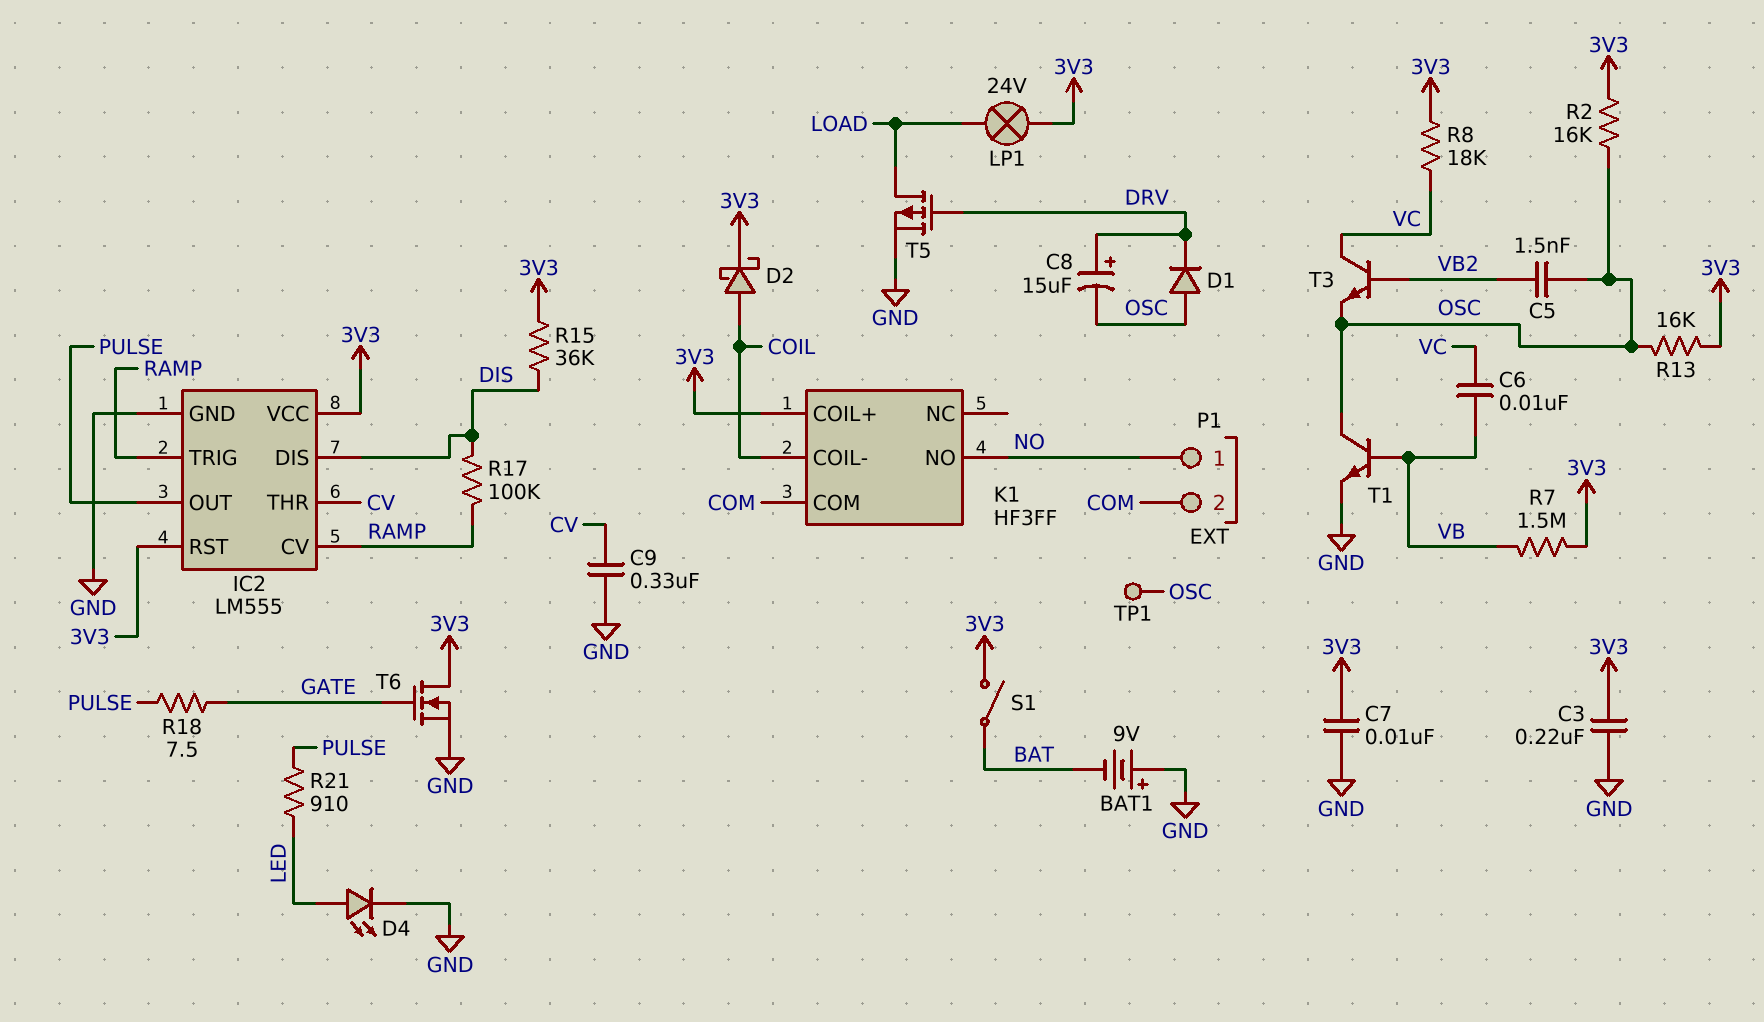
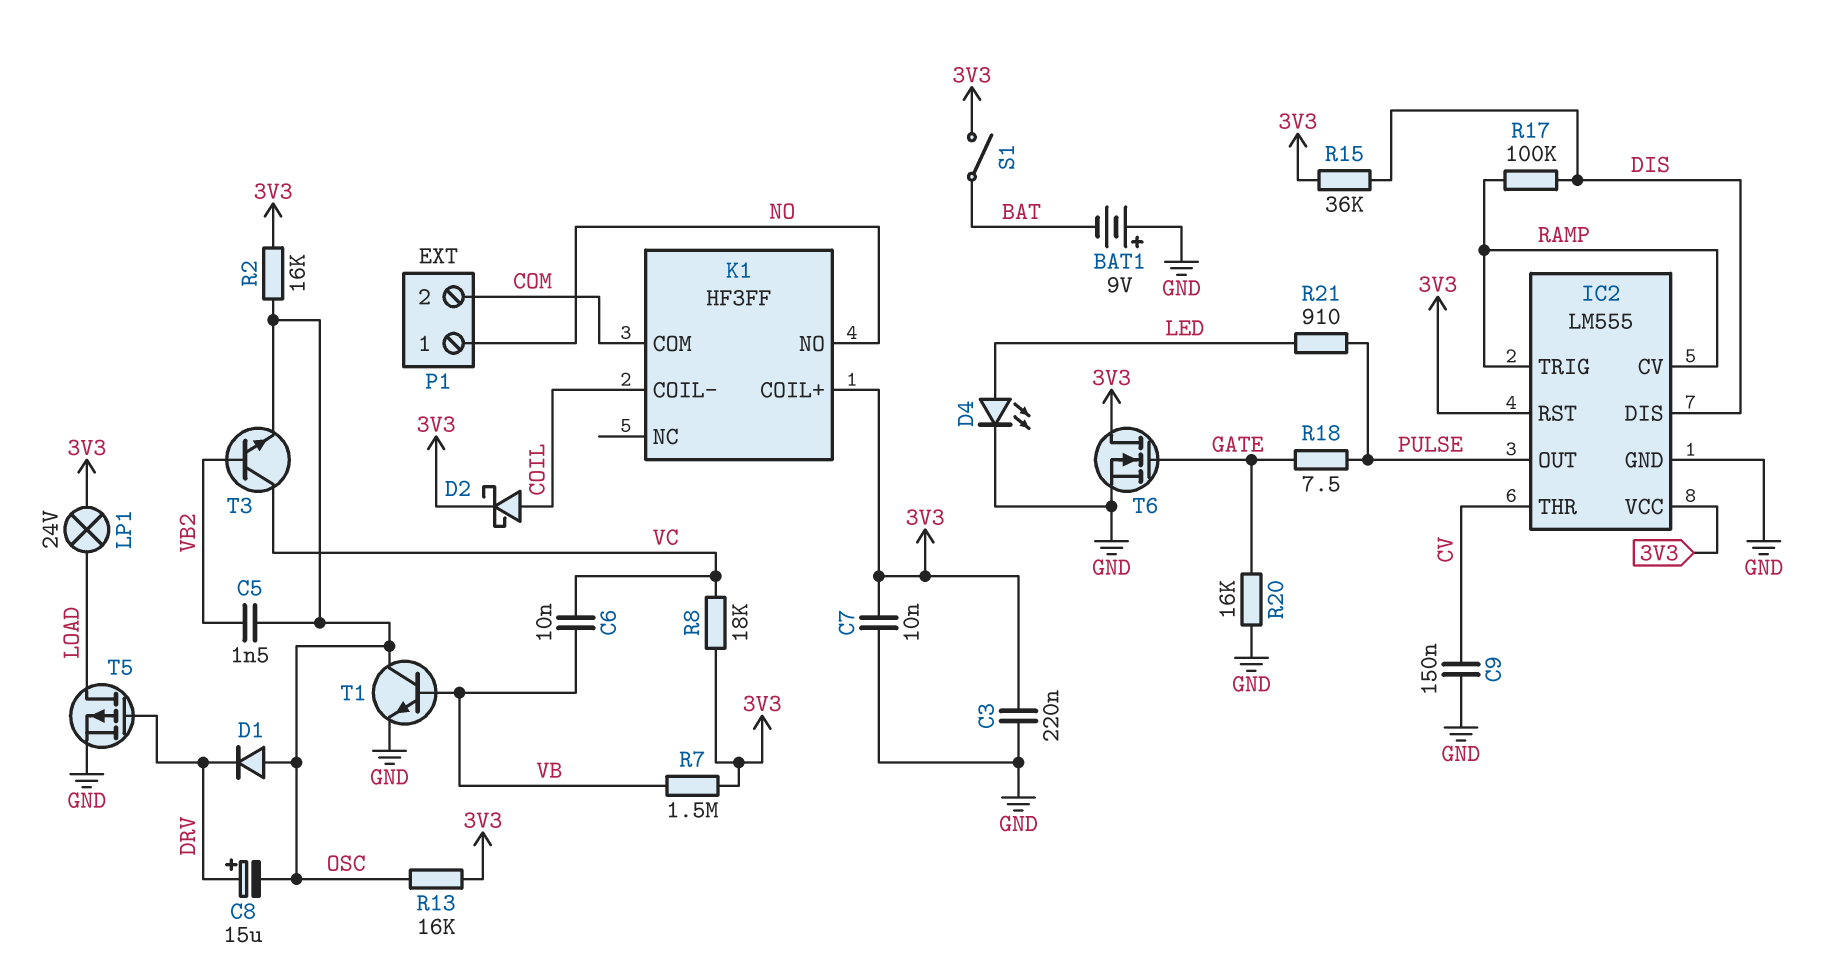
C9: 330nF (CV, GND) -> 150nF (CV, GND)
R20: none -> 16k (GATE, GND)
TP1: test point (OSC) -> none

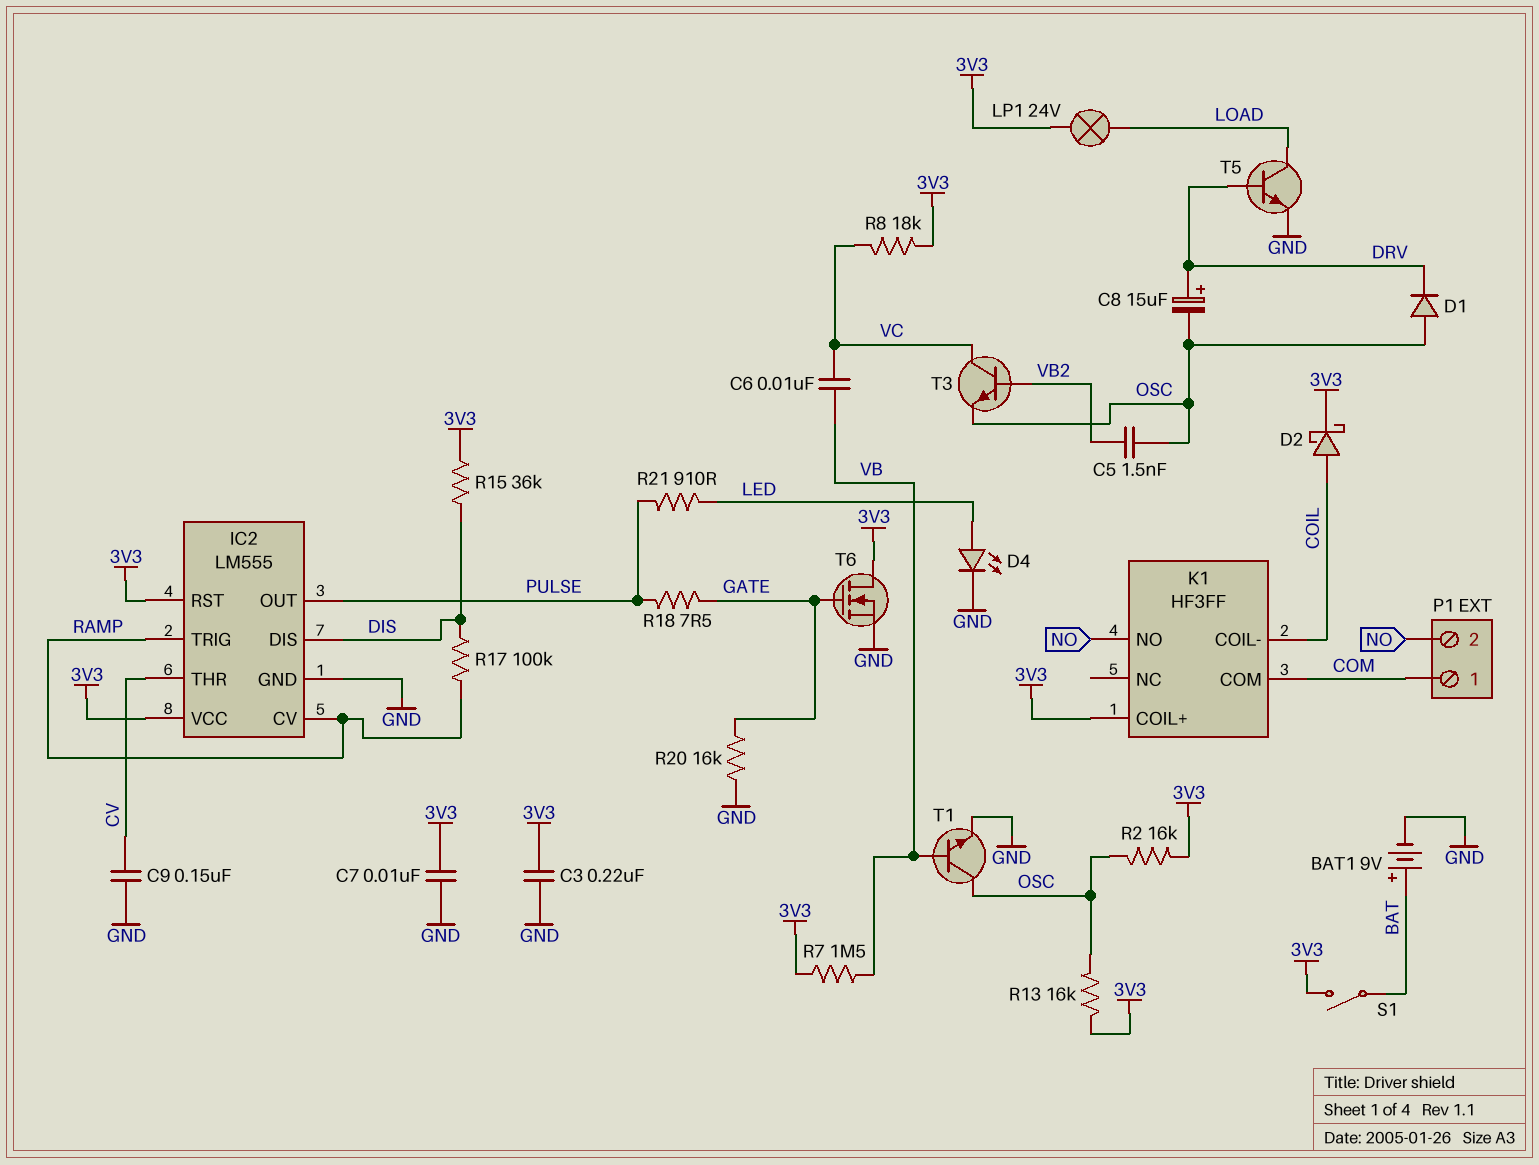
BAT1: 9V (plus GND, minus BAT) -> 9V (plus BAT, minus GND)
P1 pin 1: NO -> COM
P1 pin 2: COM -> NO
T5: PMOS (G DRV, D LOAD, S GND) -> NPN (B DRV, C LOAD, E GND)

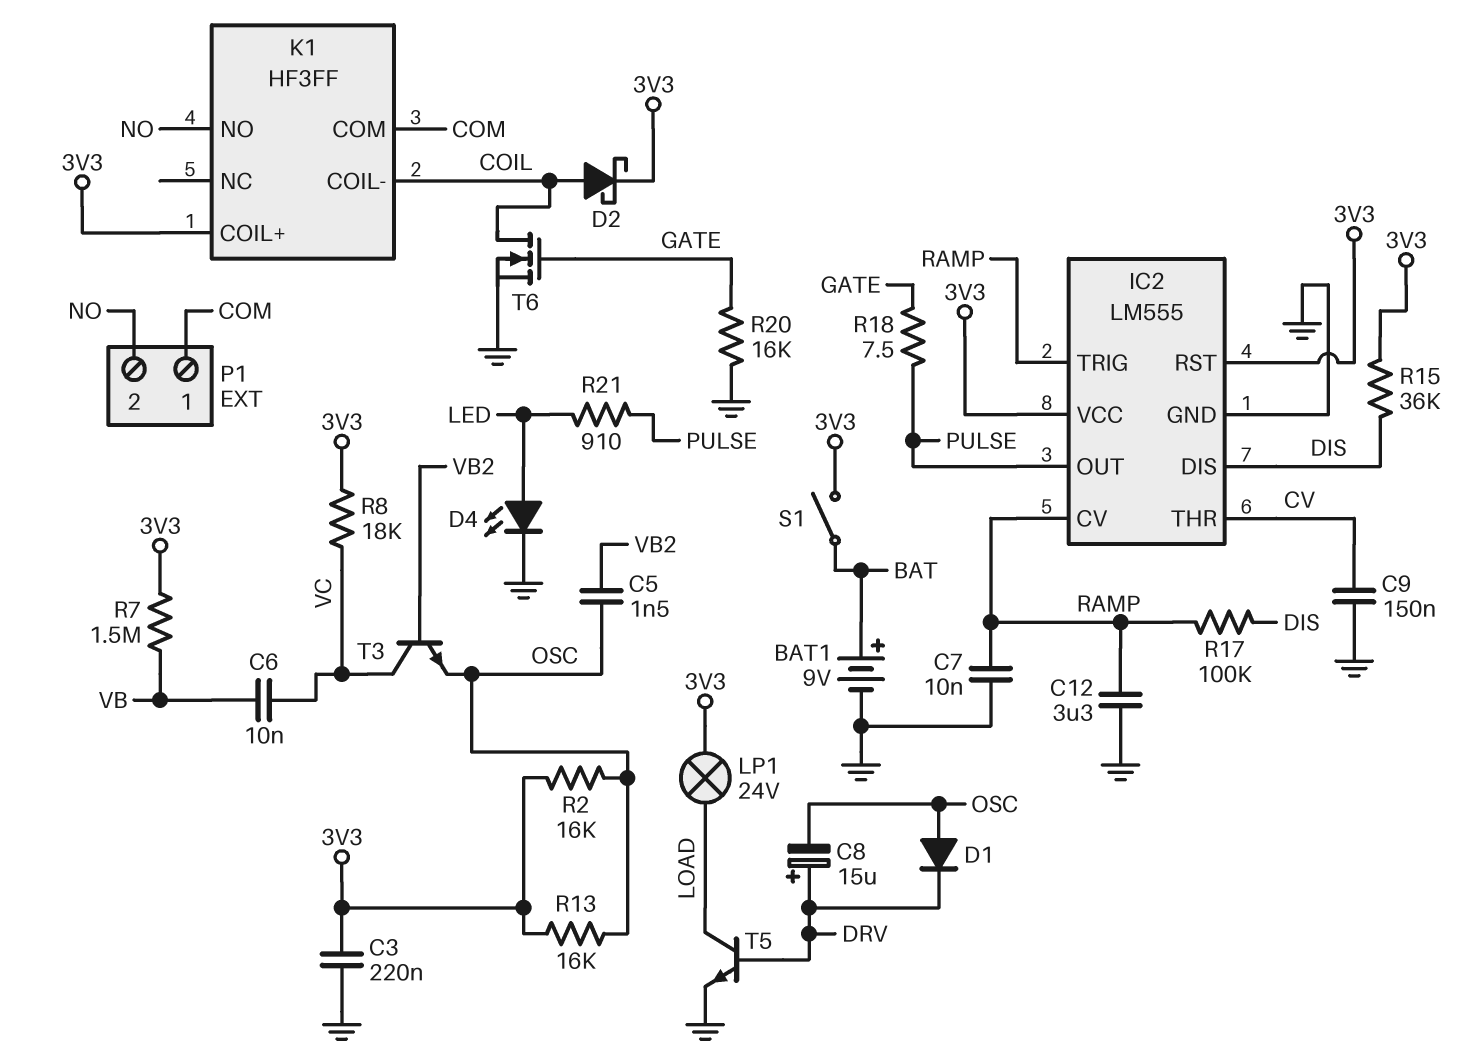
C7: 10nF (3V3, GND) -> 10nF (GND, RAMP)
C12: none -> 3.3uF (GND, RAMP)
T1: NPN (B VB, C OSC, E GND) -> none
T6: NMOS (G GATE, D 3V3, S GND) -> NMOS (G GATE, D COIL, S GND)

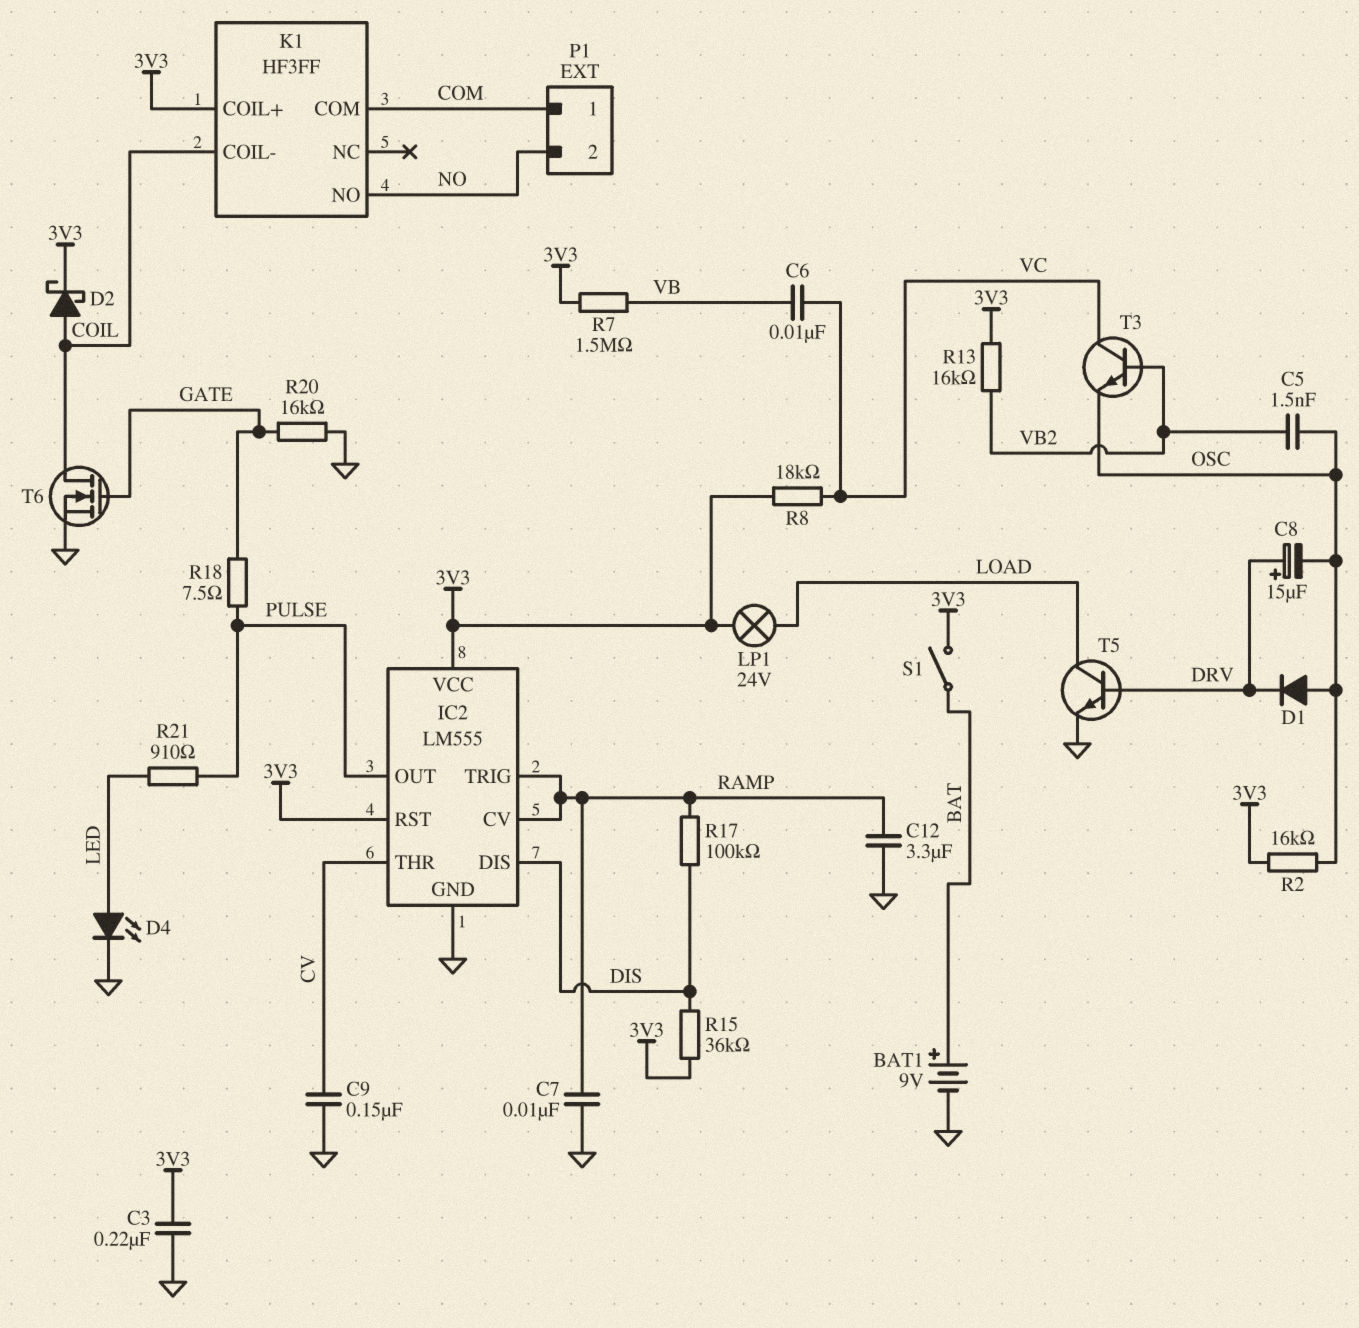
R13: 16k (3V3, OSC) -> 16k (3V3, VB2)

